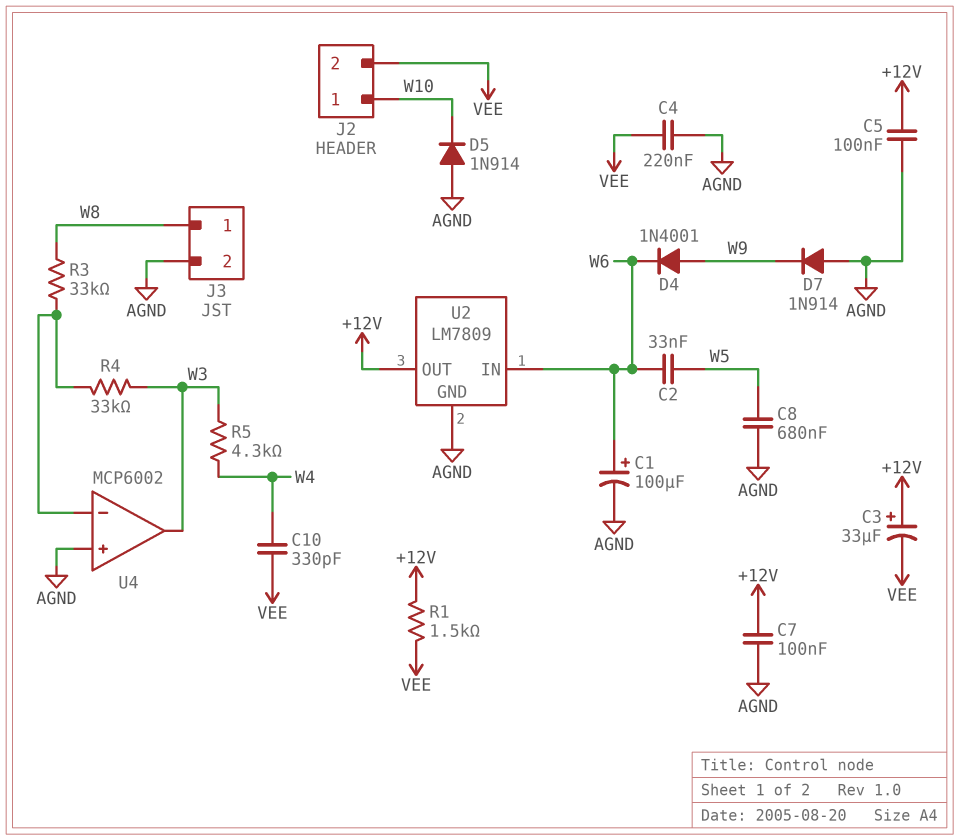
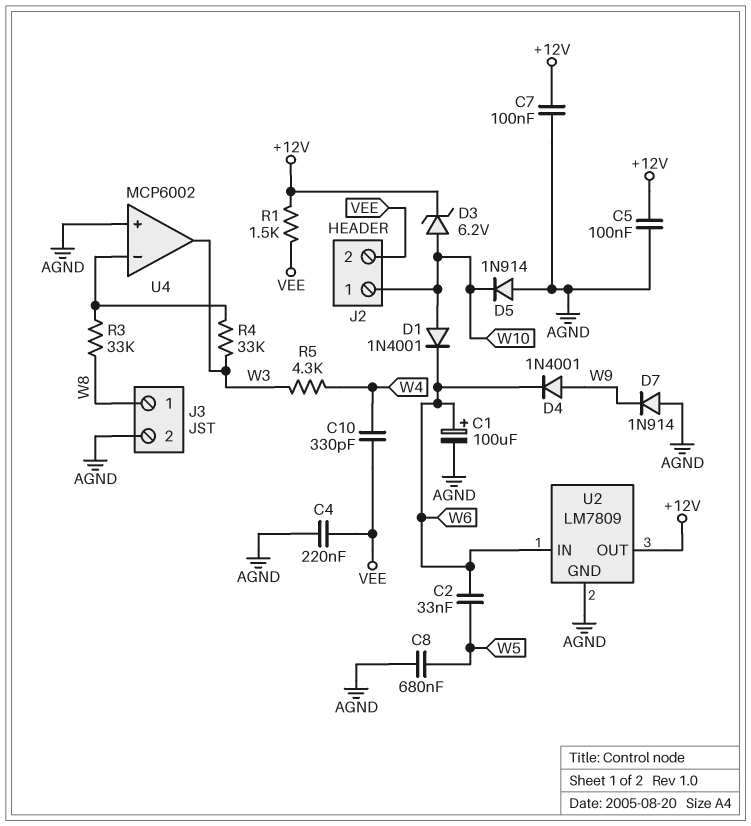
C3: 33uF (plus +12V, minus VEE) -> none
D1: none -> diode 1N4001 (A W10, K W6)
D3: none -> zener 6.2V (A W10, K +12V)

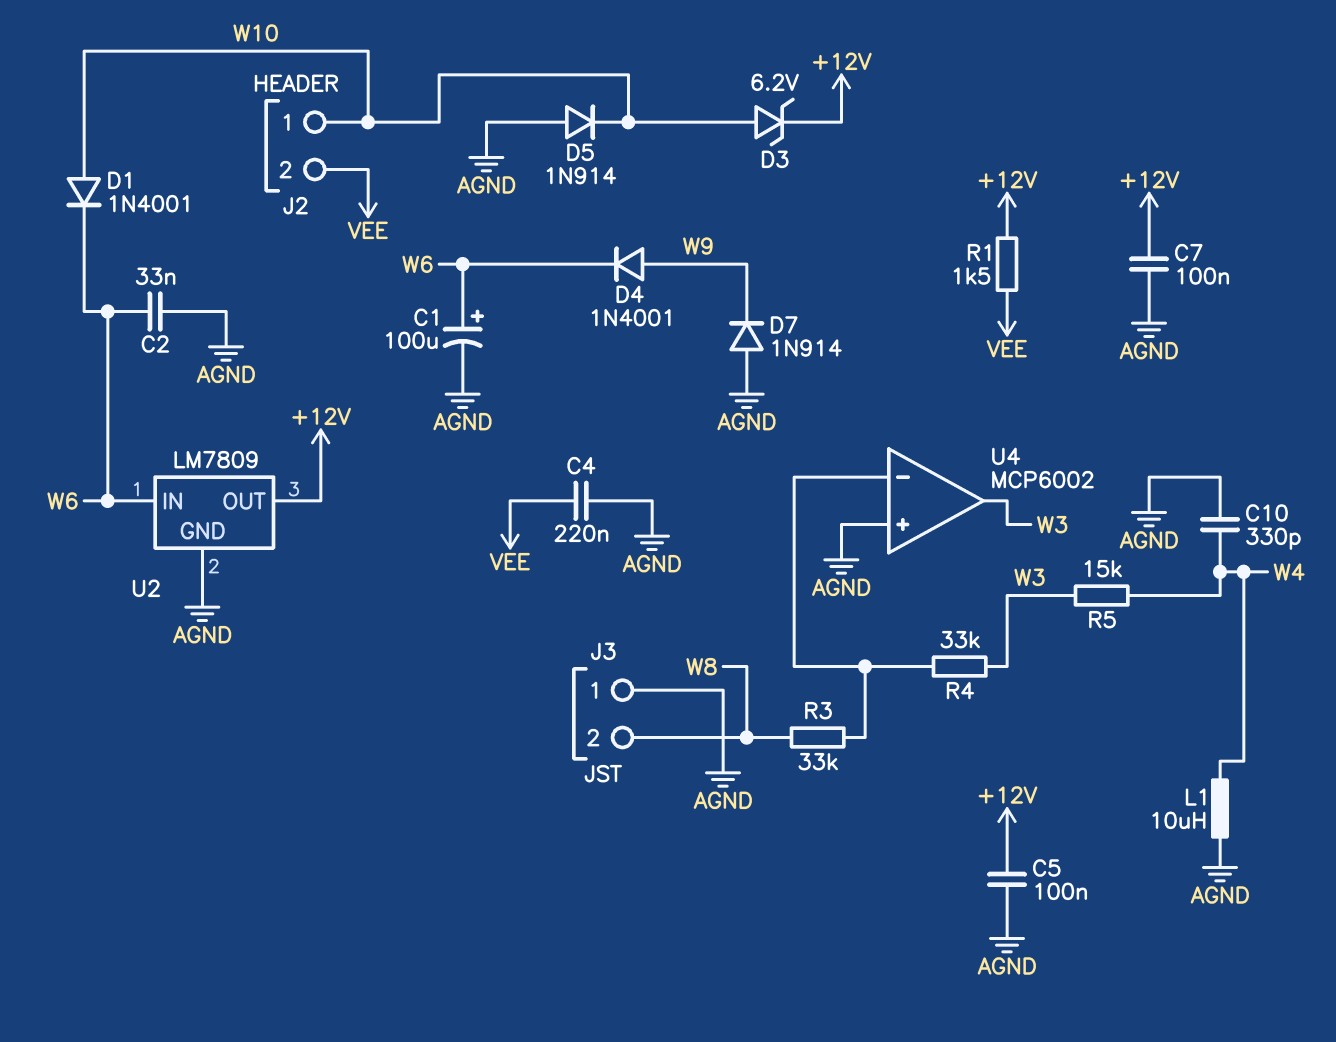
C2: 33nF (W5, W6) -> 33nF (AGND, W6)
C8: 680nF (AGND, W5) -> none
C10: 330pF (VEE, W4) -> 330pF (AGND, W4)
J3 pin 1: W8 -> AGND
J3 pin 2: AGND -> W8
L1: none -> 10uH (AGND, W4)
R5: 4.3k (W3, W4) -> 15k (W3, W4)

